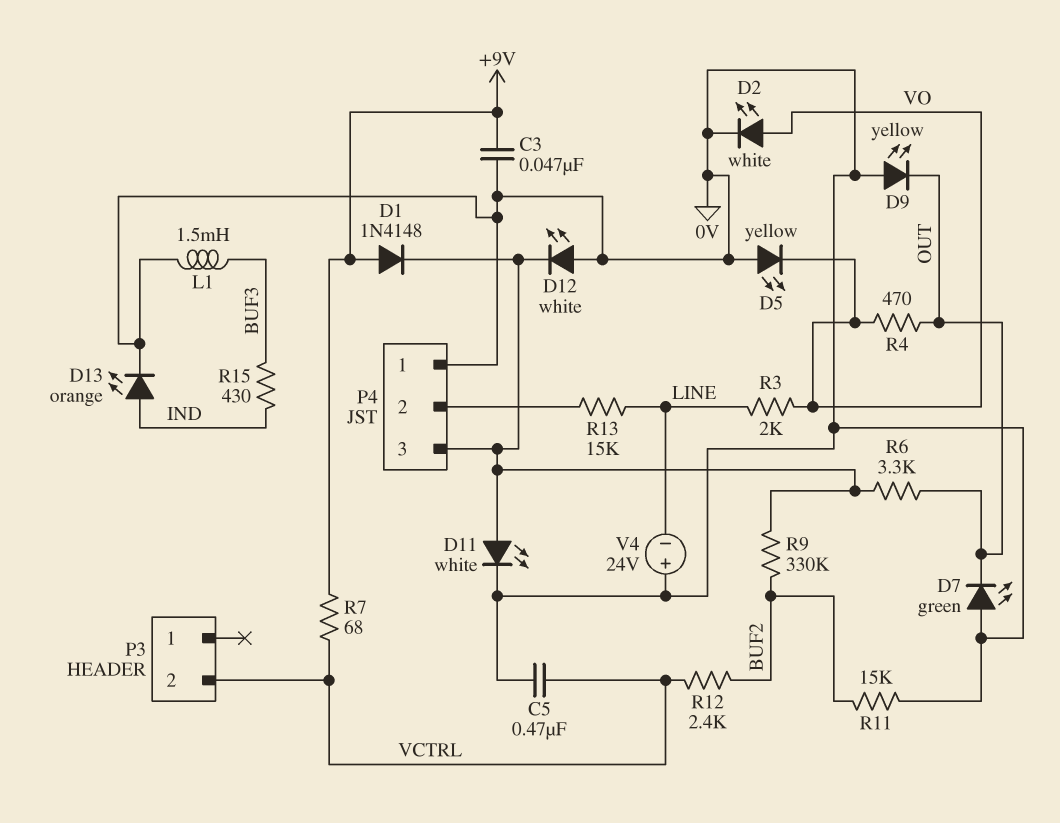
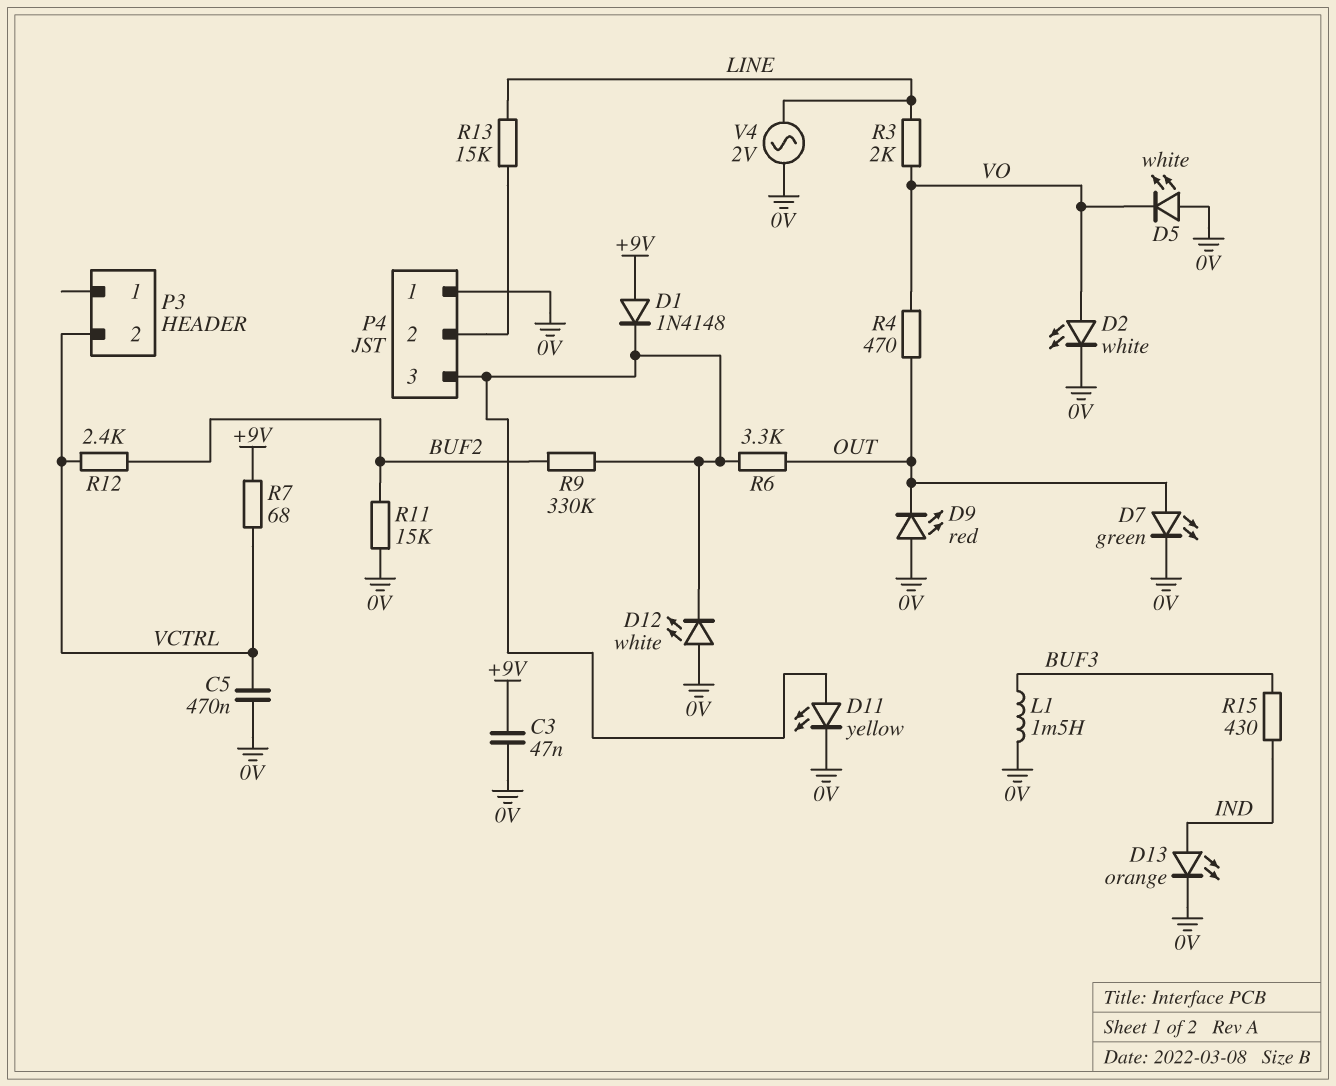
D5: LED yellow (A 0V, K VO) -> LED white (A 0V, K VO)
D7: LED green (A 0V, K OUT) -> LED green (A OUT, K 0V)
D9: LED yellow (A 0V, K OUT) -> LED red (A 0V, K OUT)
D11: LED white (A P4/3, K 0V) -> LED yellow (A P4/3, K 0V)
V4: 24V (plus 0V, minus LINE) -> AC 2V (0V, LINE)

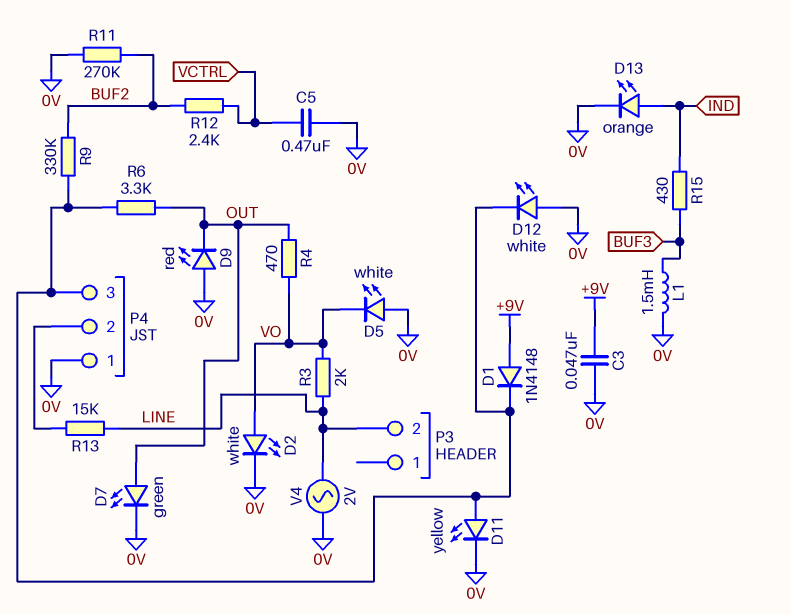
P3 pin 2: VCTRL -> LINE
R7: 68 (+9V, VCTRL) -> none
R11: 15k (0V, BUF2) -> 270k (0V, BUF2)

